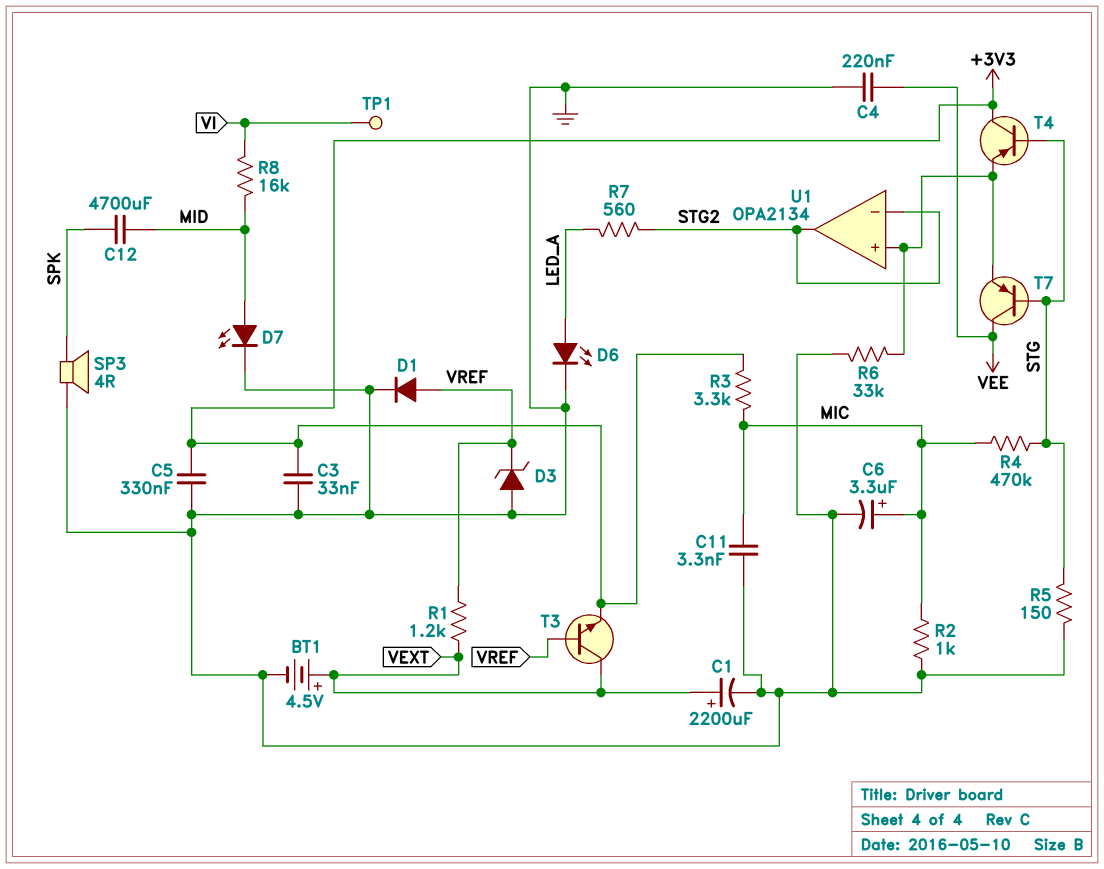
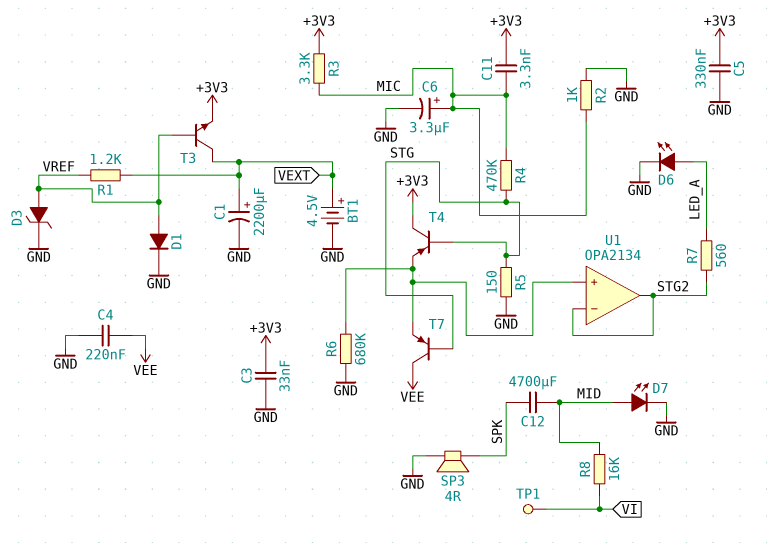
C11: 3.3nF (GND, MIC) -> 3.3nF (+3V3, MIC)
D3: zener (A GND, K VREF) -> zener (A VREF, K GND)
R6: 33k (GND, U1/in+) -> 680k (GND, U1/in+)

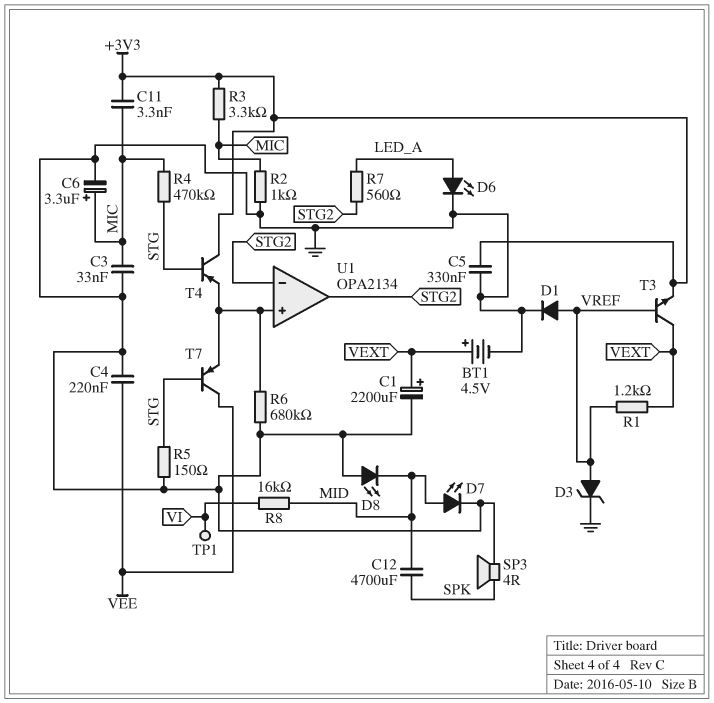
C3: 33nF (+3V3, GND) -> 33nF (GND, MIC)
D8: none -> LED (A GND, K MID)

